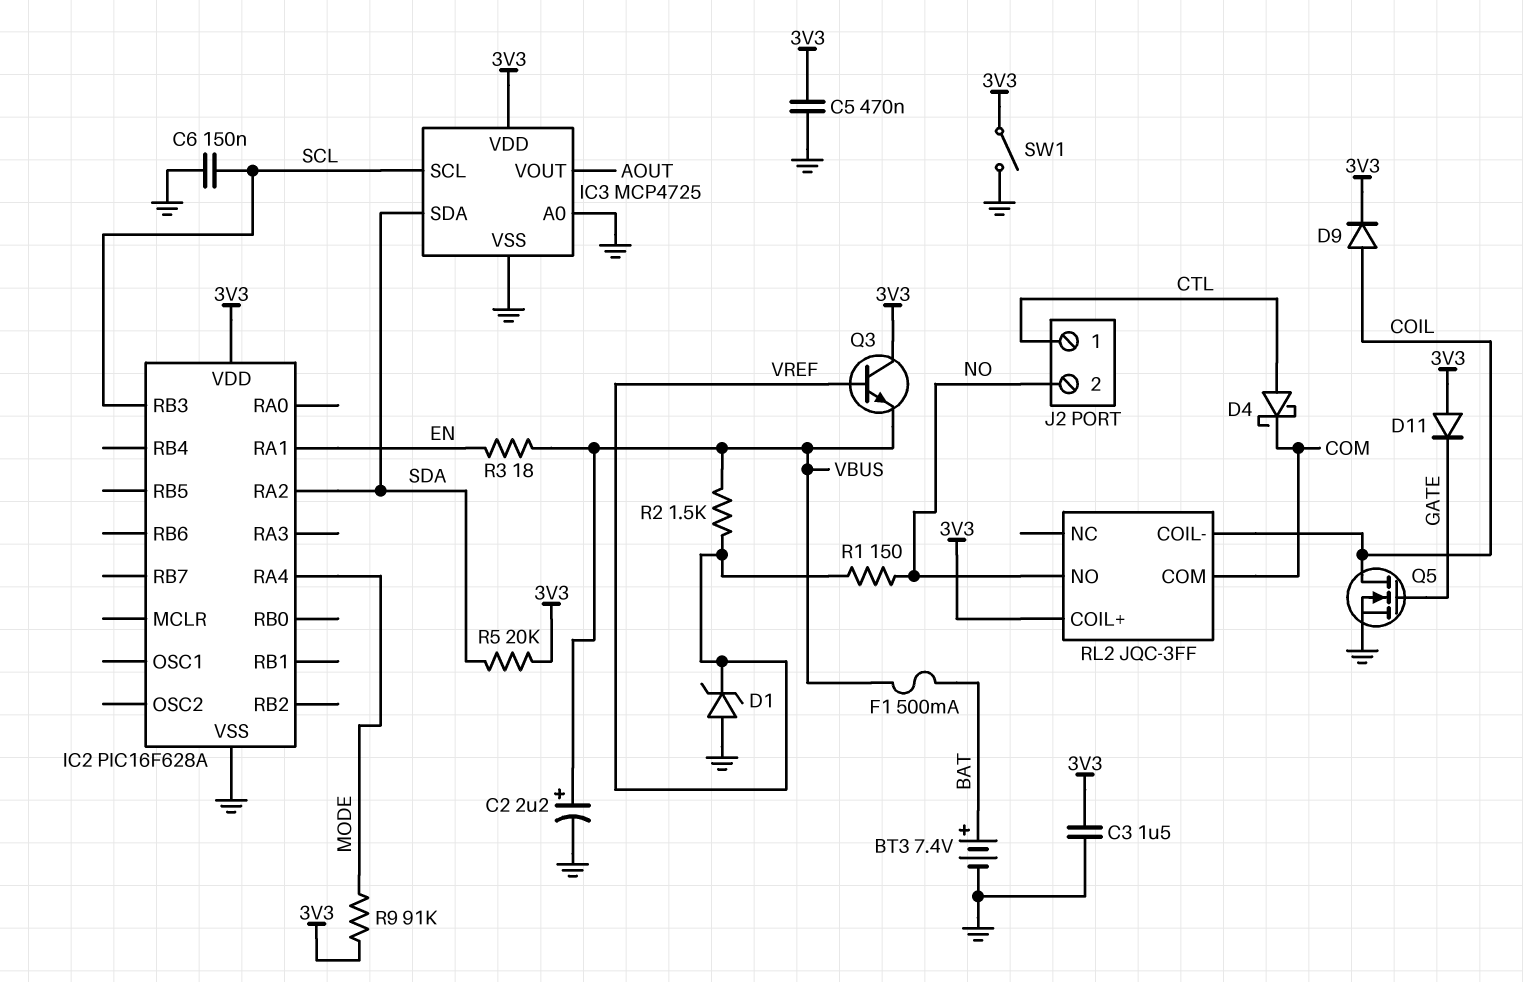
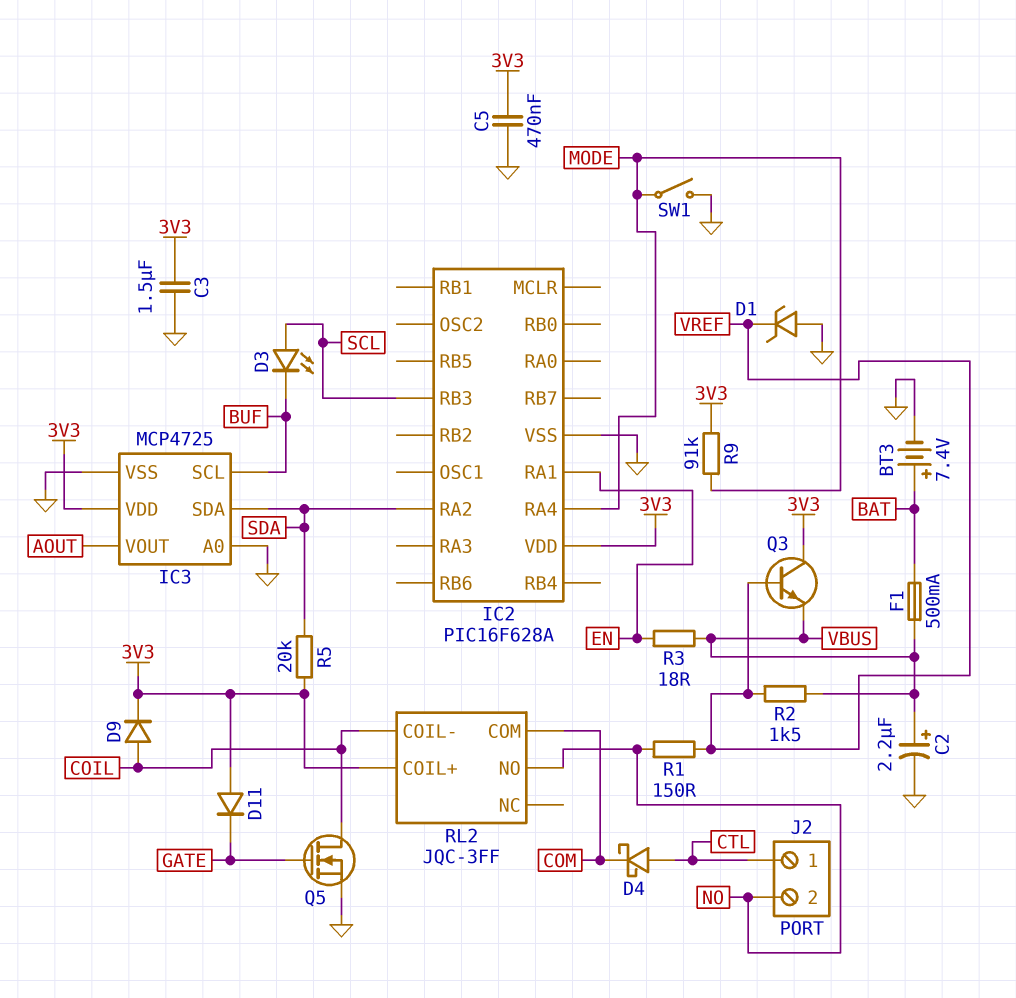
C6: 150nF (GND, SCL) -> none
D3: none -> LED (A SCL, K BUF)
IC3 pin SCL: SCL -> BUF
SW1: switch (3V3, GND) -> switch (GND, MODE)

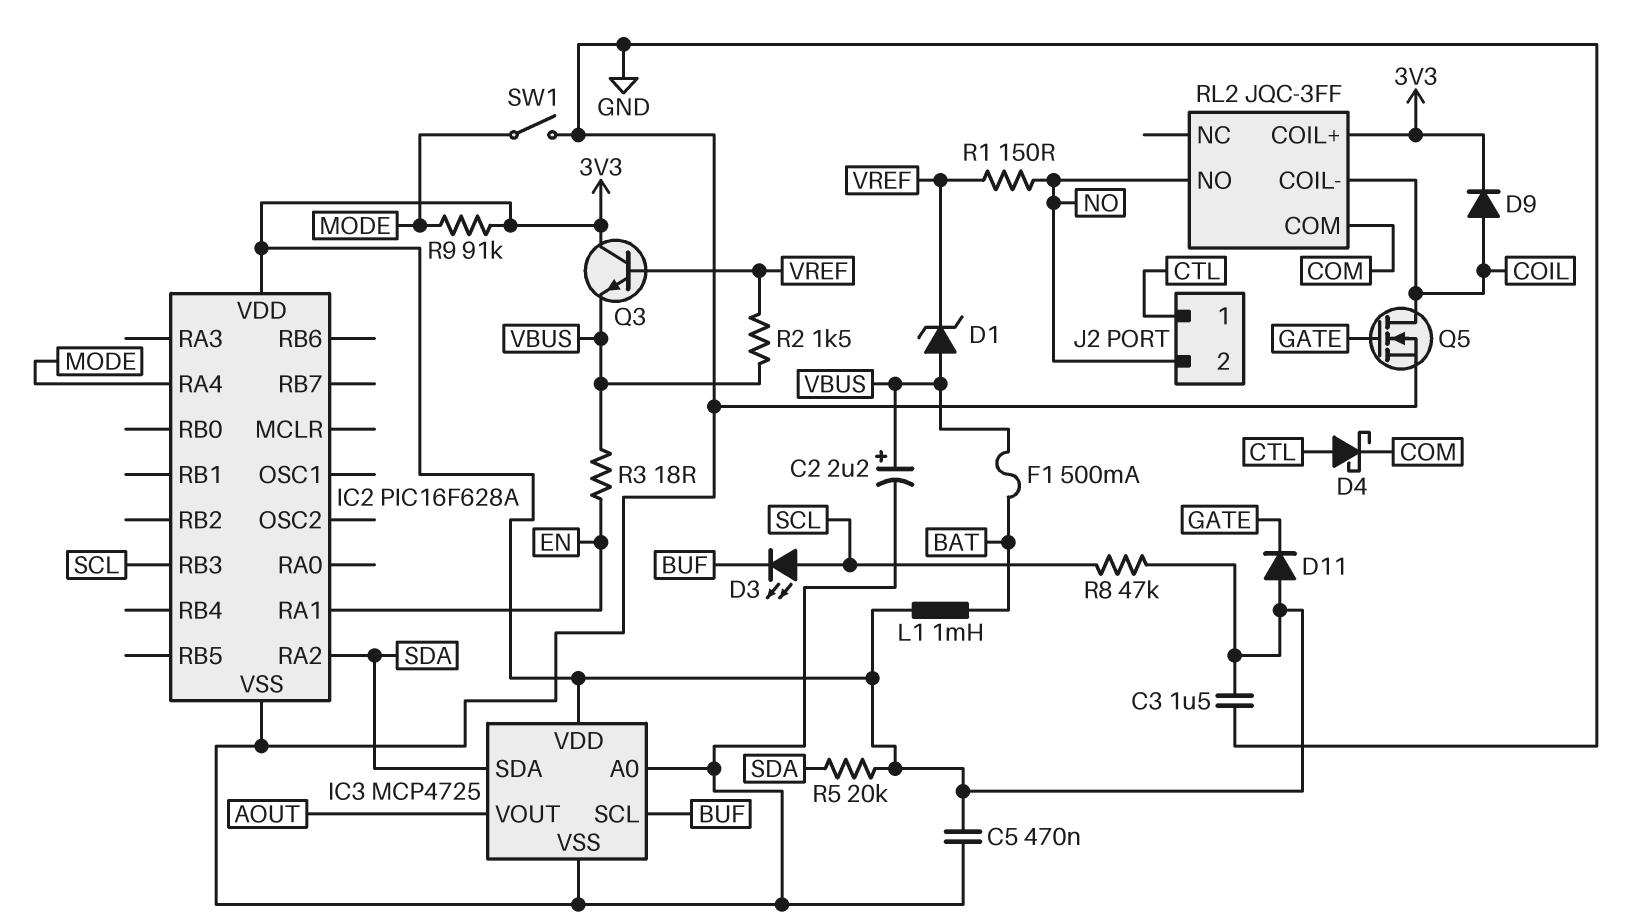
BT3: 7.4V (plus BAT, minus GND) -> none
D1: zener (A GND, K VREF) -> zener (A VBUS, K VREF)
L1: none -> 1mH (3V3, BAT)
R8: none -> 47k (3V3, SCL)

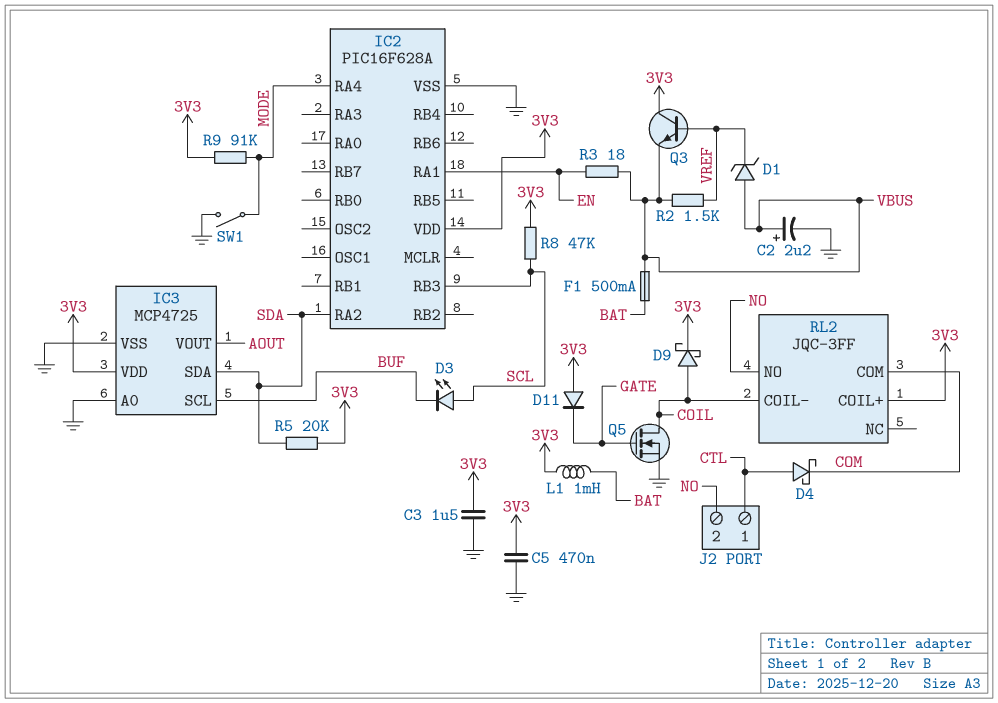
D9: diode (A COIL, K 3V3) -> schottky (A COIL, K 3V3)
R1: 150 (NO, VREF) -> none

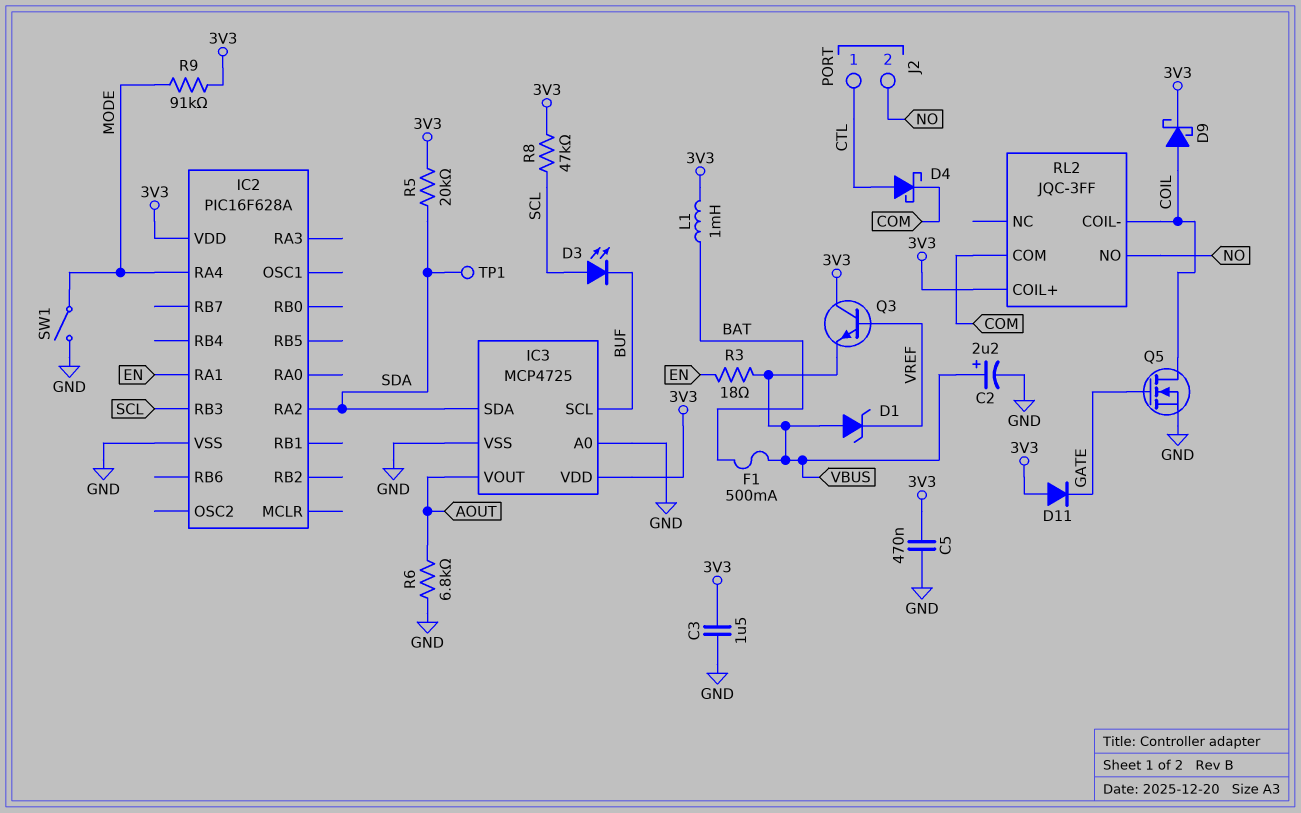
R2: 1.5k (VBUS, VREF) -> none
R6: none -> 6.8k (AOUT, GND)
TP1: none -> test point (SDA)

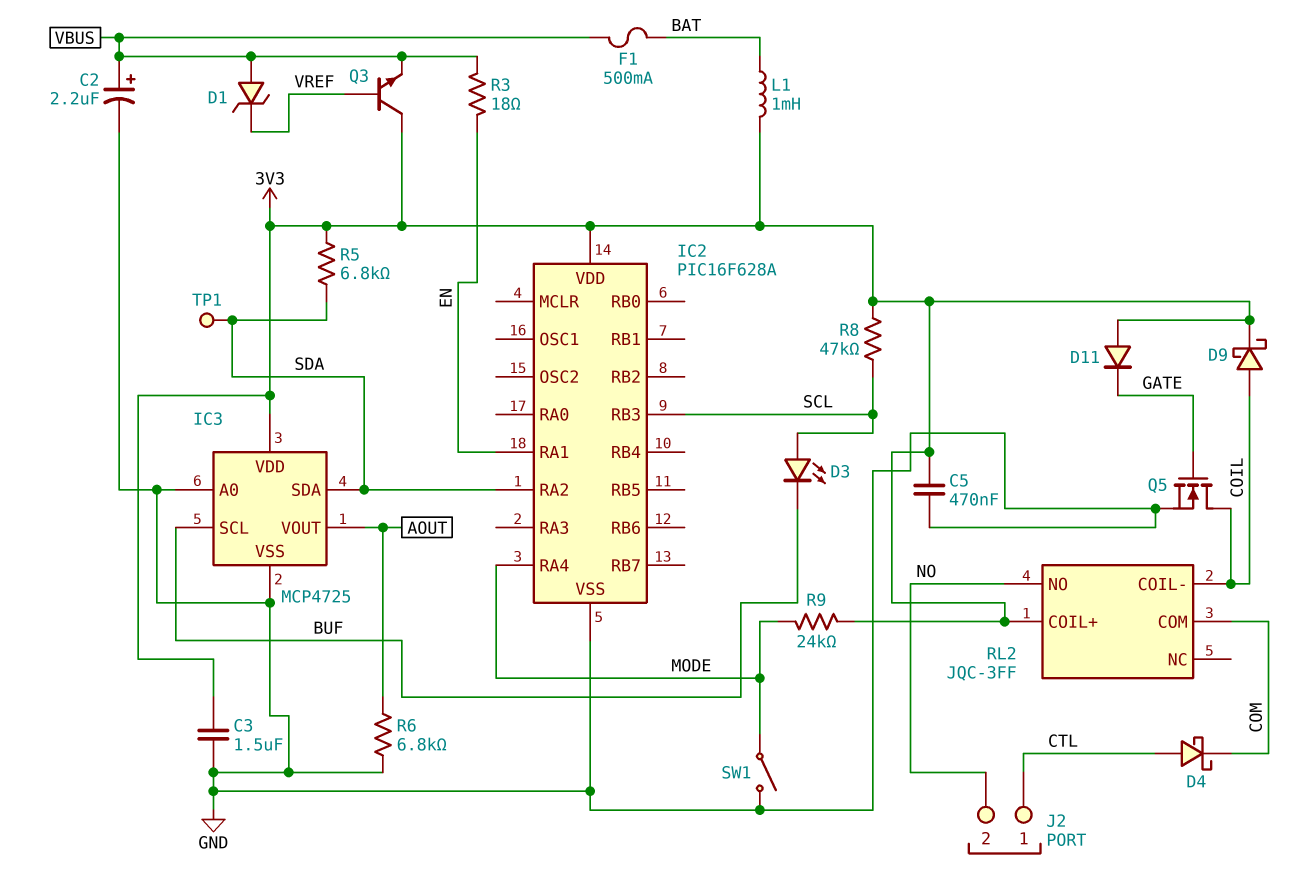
R5: 20k (3V3, SDA) -> 6.8k (3V3, SDA)
R9: 91k (3V3, MODE) -> 24k (3V3, MODE)

